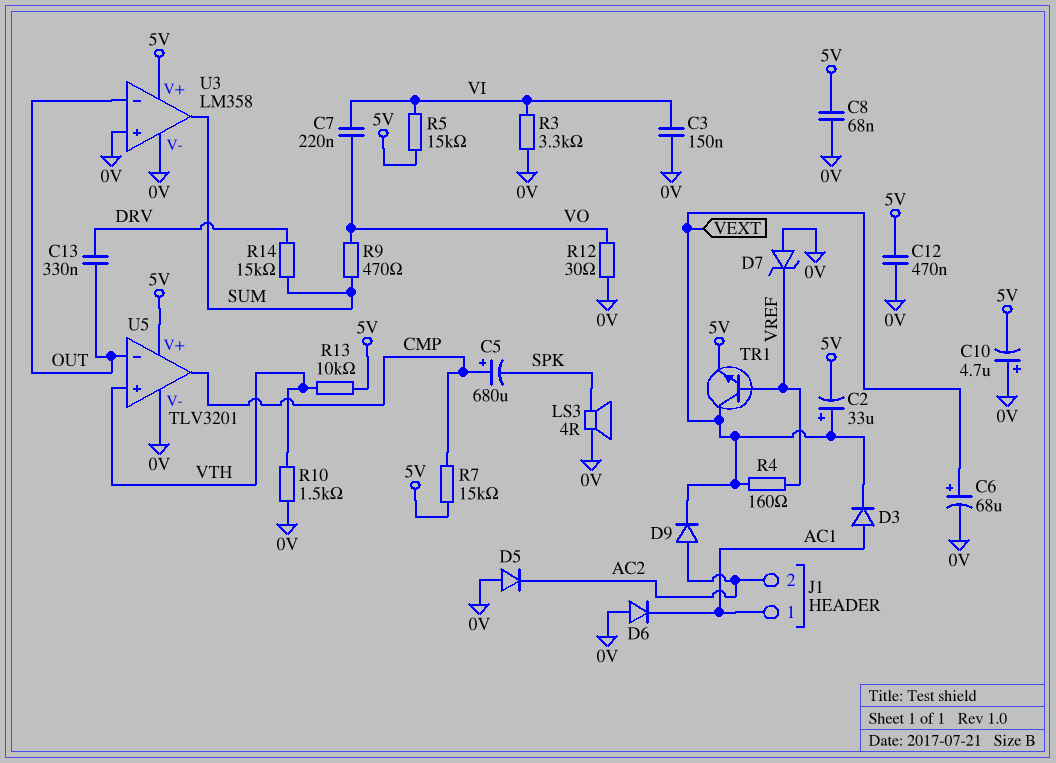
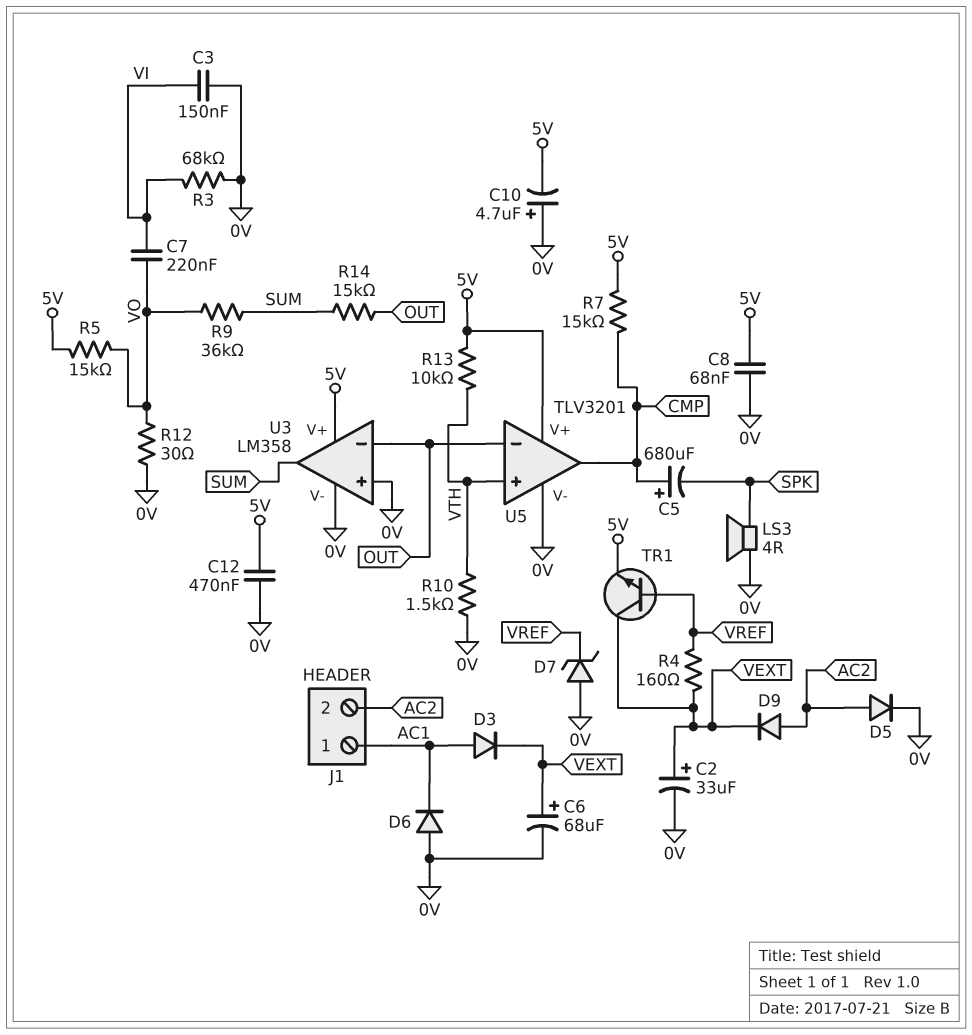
C2: 33uF (plus VEXT, minus 5V) -> 33uF (plus VEXT, minus 0V)
C13: 330nF (DRV, OUT) -> none
D5: diode (A 0V, K AC2) -> diode (A AC2, K 0V)
R3: 3.3k (0V, VI) -> 68k (0V, VI)
R5: 15k (5V, VI) -> 15k (5V, VO)
R9: 470 (SUM, VO) -> 36k (SUM, VO)
R14: 15k (DRV, SUM) -> 15k (OUT, SUM)

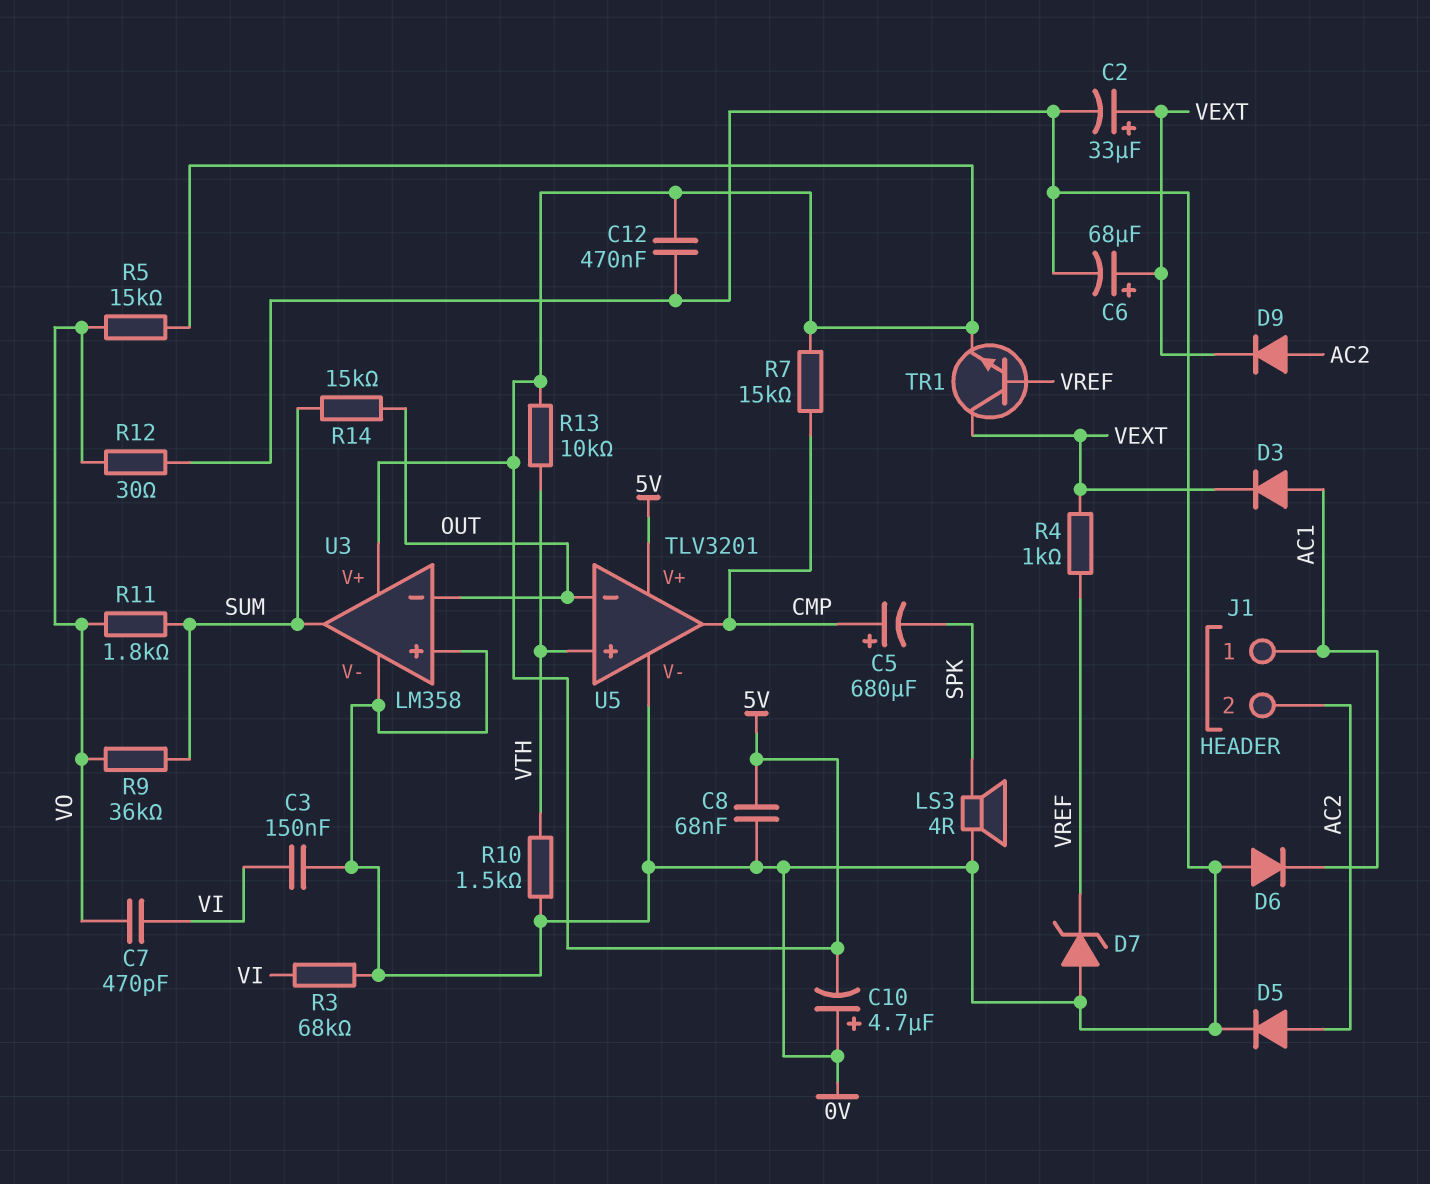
C7: 220nF (VI, VO) -> 470pF (VI, VO)
R4: 160 (VEXT, VREF) -> 1k (VEXT, VREF)
R11: none -> 1.8k (SUM, VO)

